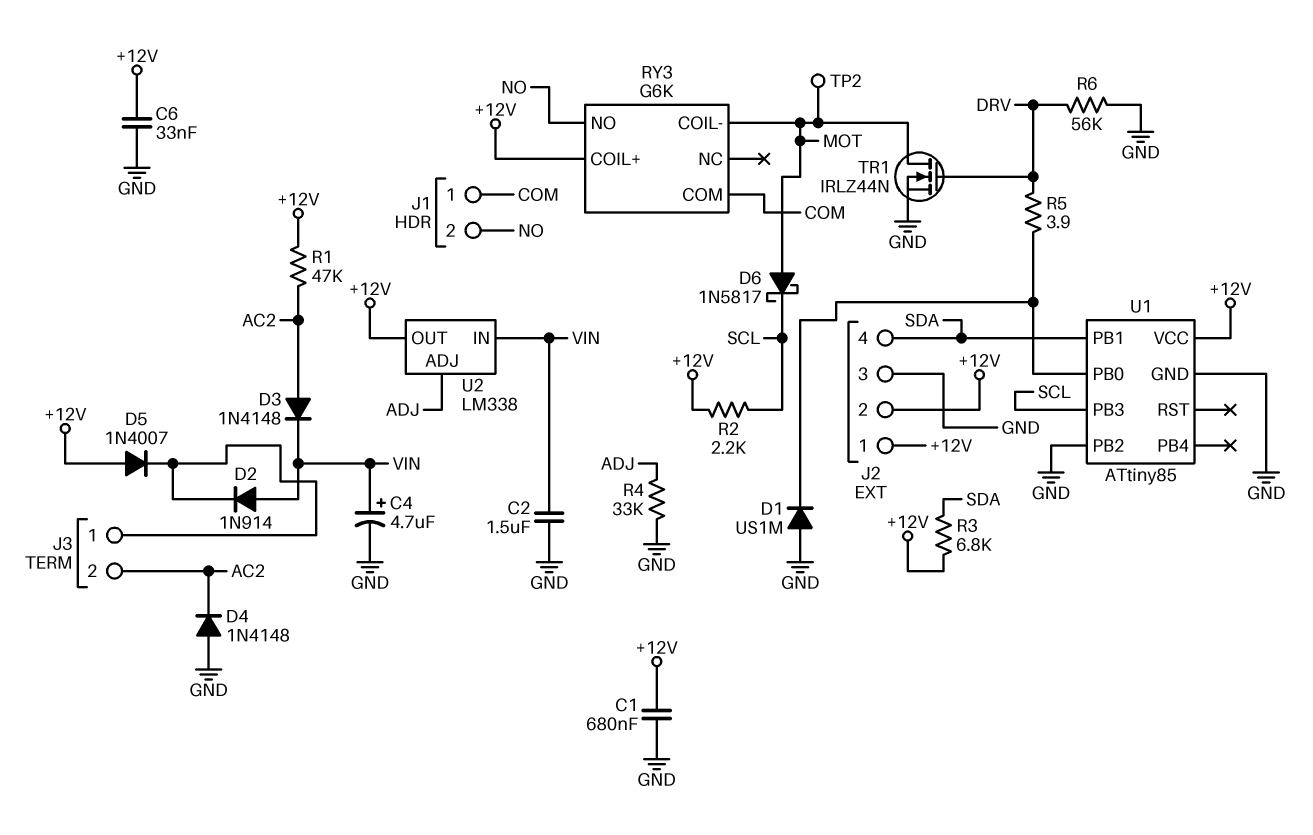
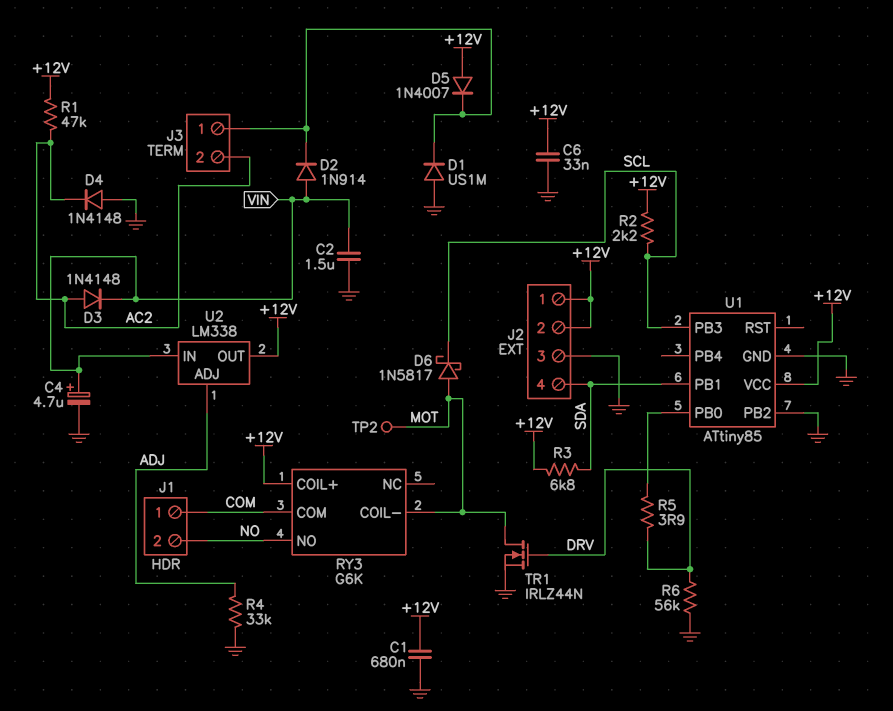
D1: diode US1M (A GND, K U1/PB0) -> diode US1M (A GND, K J3/1)

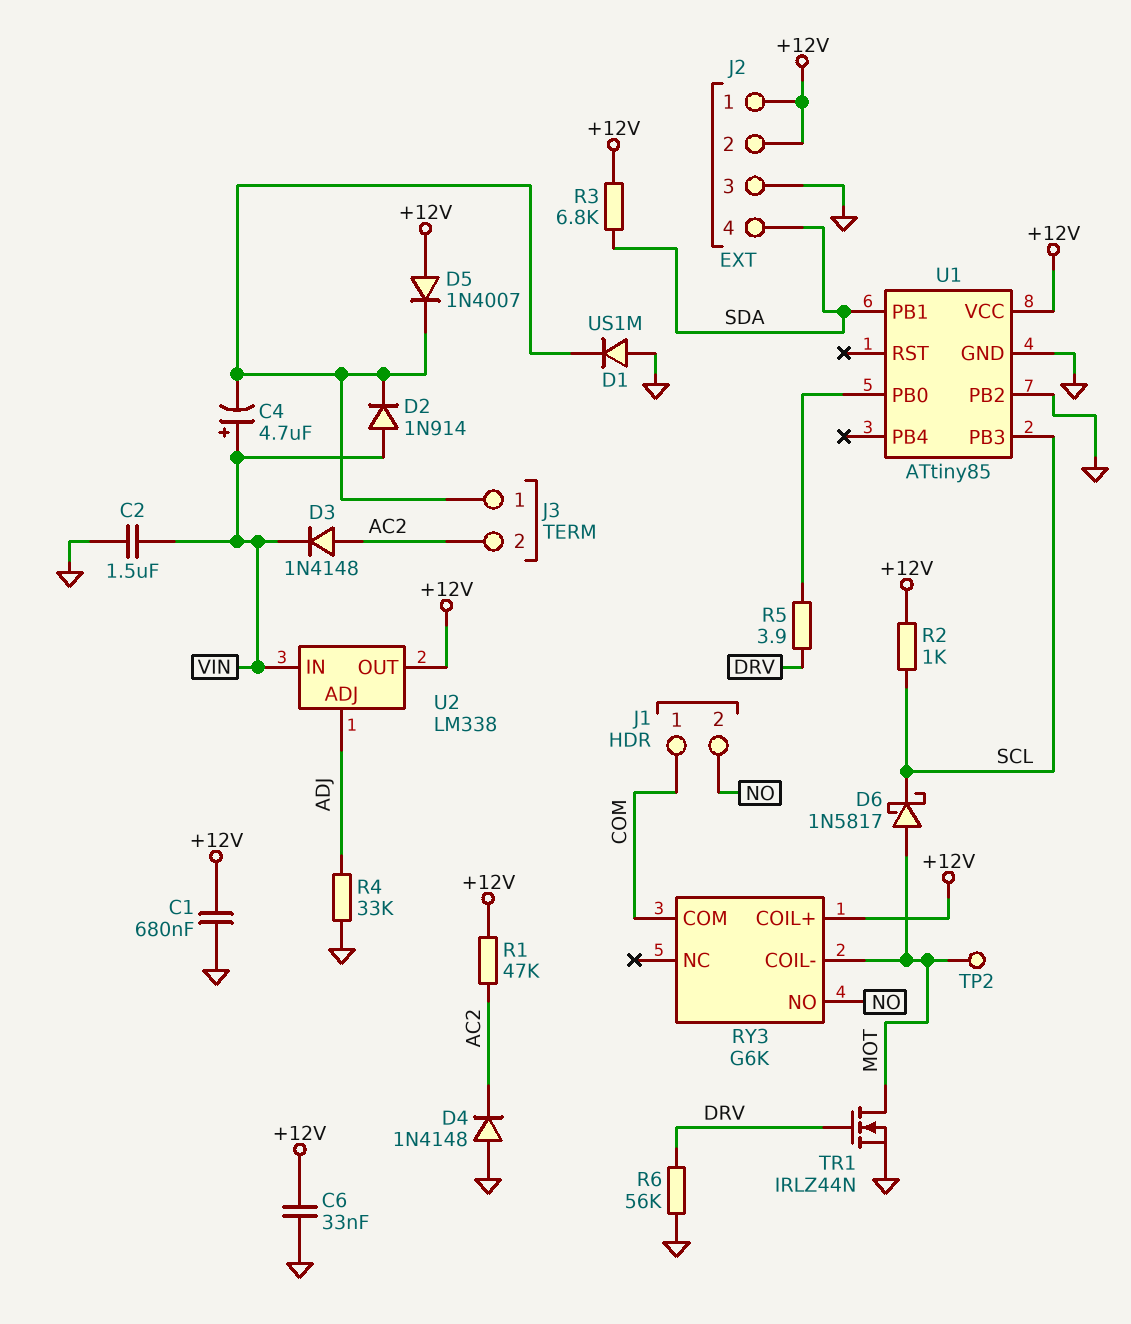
C4: 4.7uF (plus VIN, minus GND) -> 4.7uF (plus VIN, minus J3/1)
R2: 2.2k (+12V, SCL) -> 1k (+12V, SCL)

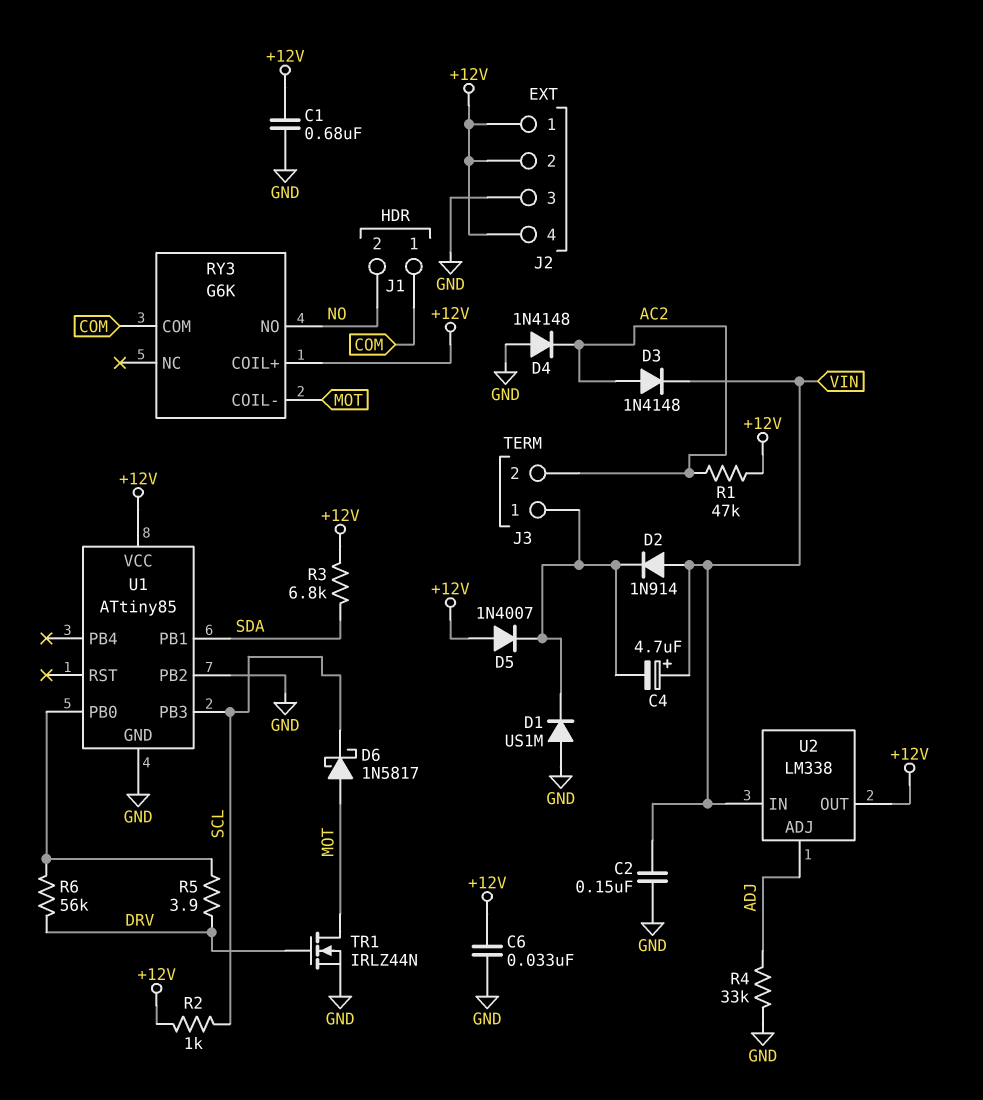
C2: 1.5uF (GND, VIN) -> 150nF (GND, VIN)
J2 pin 4: SDA -> +12V
R6: 56k (DRV, GND) -> 56k (DRV, U1/PB0)
TP2: test point (MOT) -> none

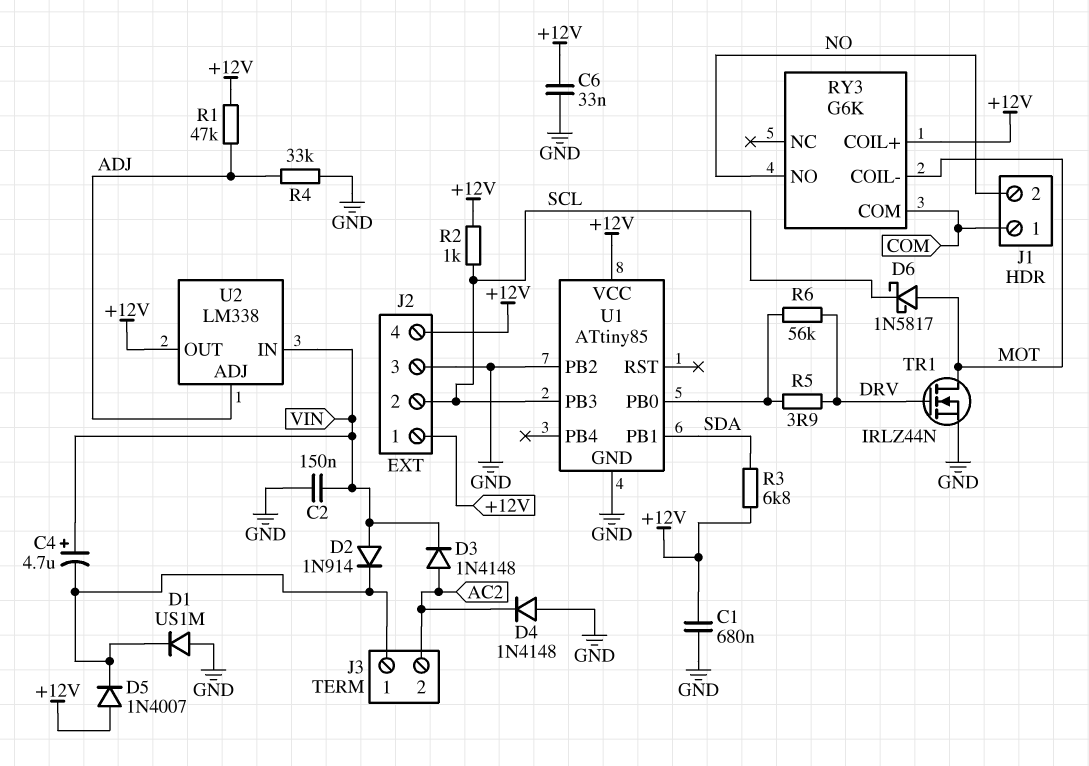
J2 pin 2: +12V -> SCL
R1: 47k (+12V, AC2) -> 47k (+12V, ADJ)

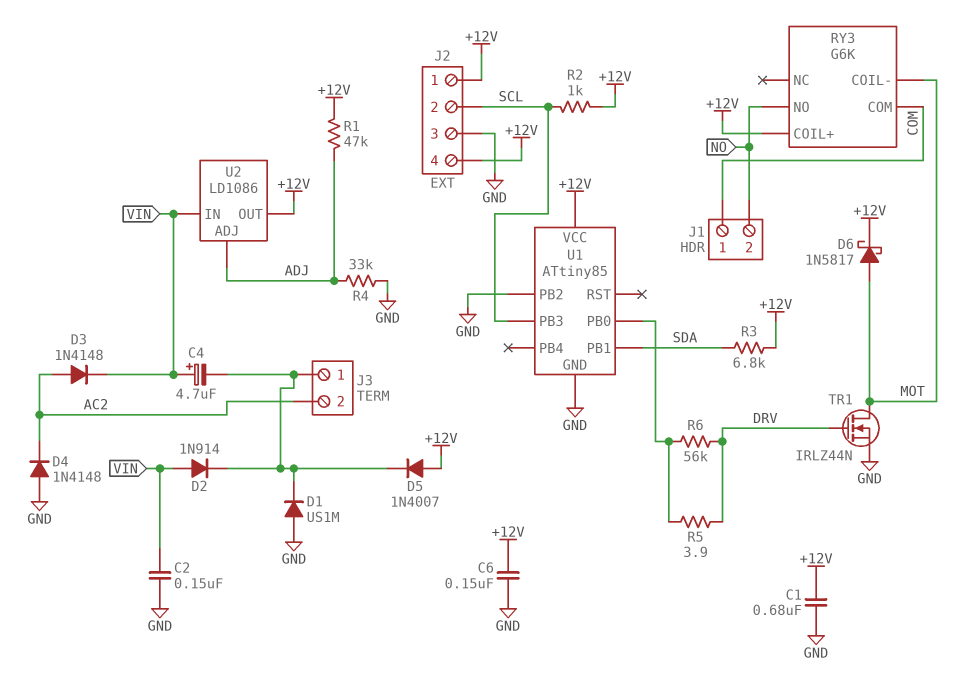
C6: 33nF (+12V, GND) -> 150nF (+12V, GND)
D6: schottky 1N5817 (A MOT, K SCL) -> schottky 1N5817 (A MOT, K +12V)
U2: LM338 -> LD1086

